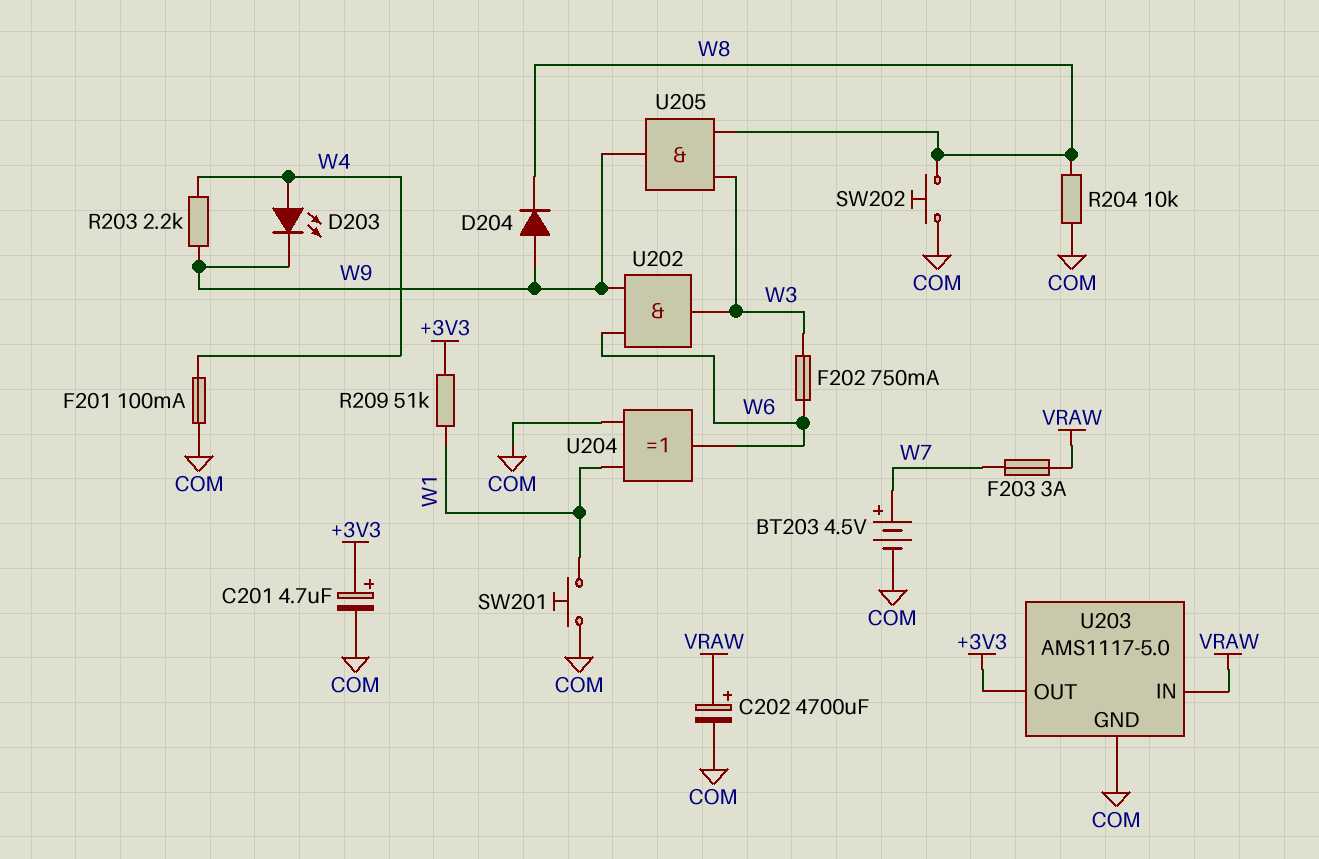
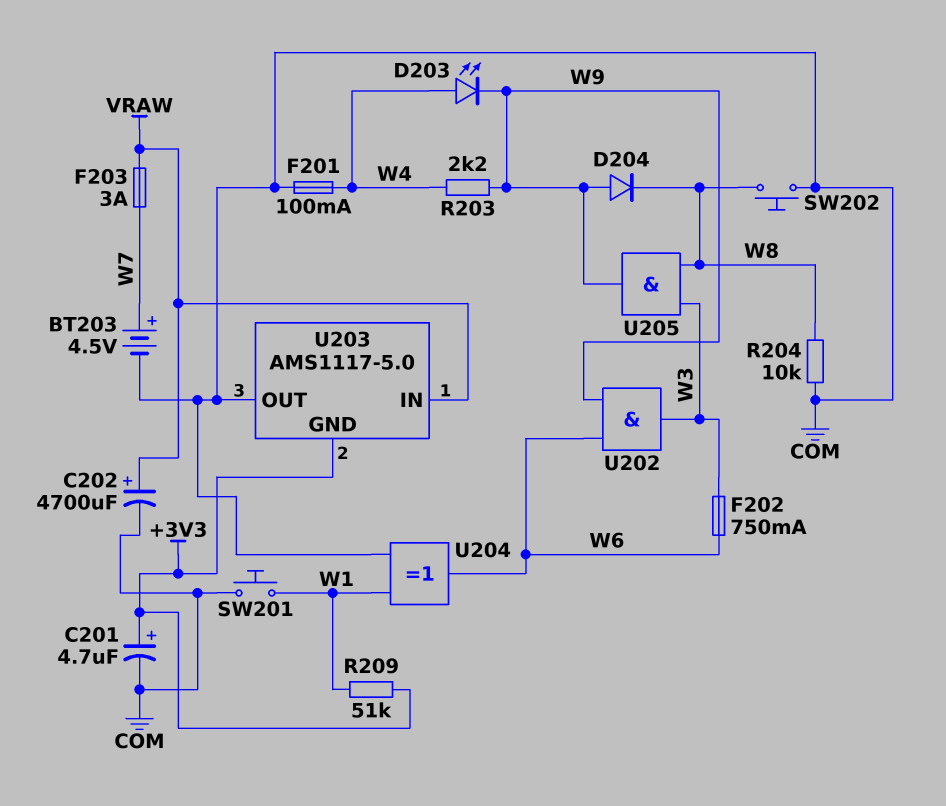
U203 pin GND: COM -> +3V3
U203 pin OUT: +3V3 -> COM

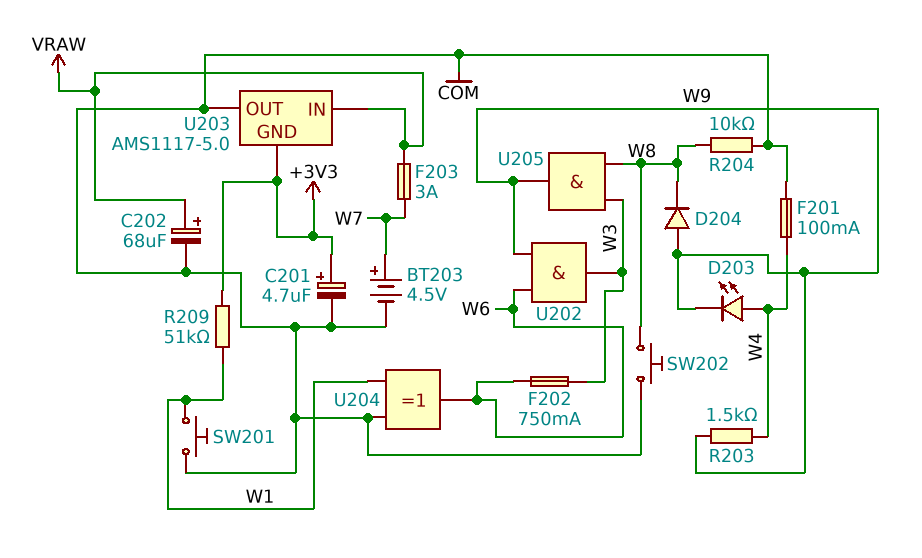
C202: 4700uF (plus VRAW, minus COM) -> 68uF (plus VRAW, minus COM)
R203: 2.2k (W4, W9) -> 1.5k (W4, W9)

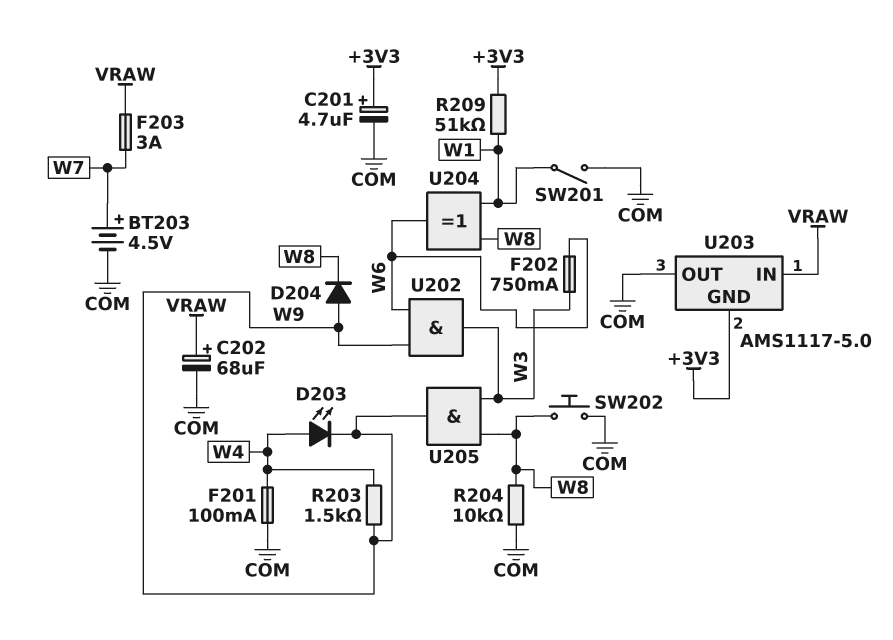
SW201: button (COM, W1) -> switch (COM, W1)
U204: XOR (in COM, in W1, out W6) -> XOR (in W1, in W8, out W6)

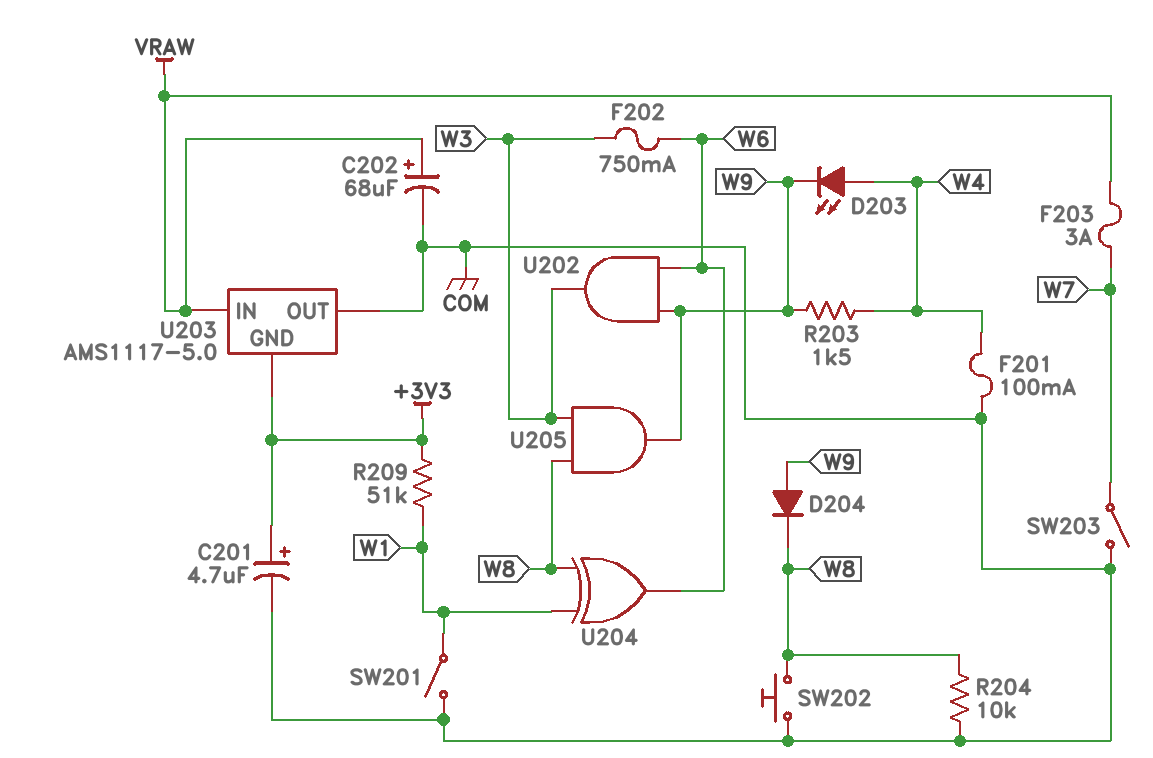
BT203: 4.5V (plus W7, minus COM) -> none
SW203: none -> switch (COM, W7)

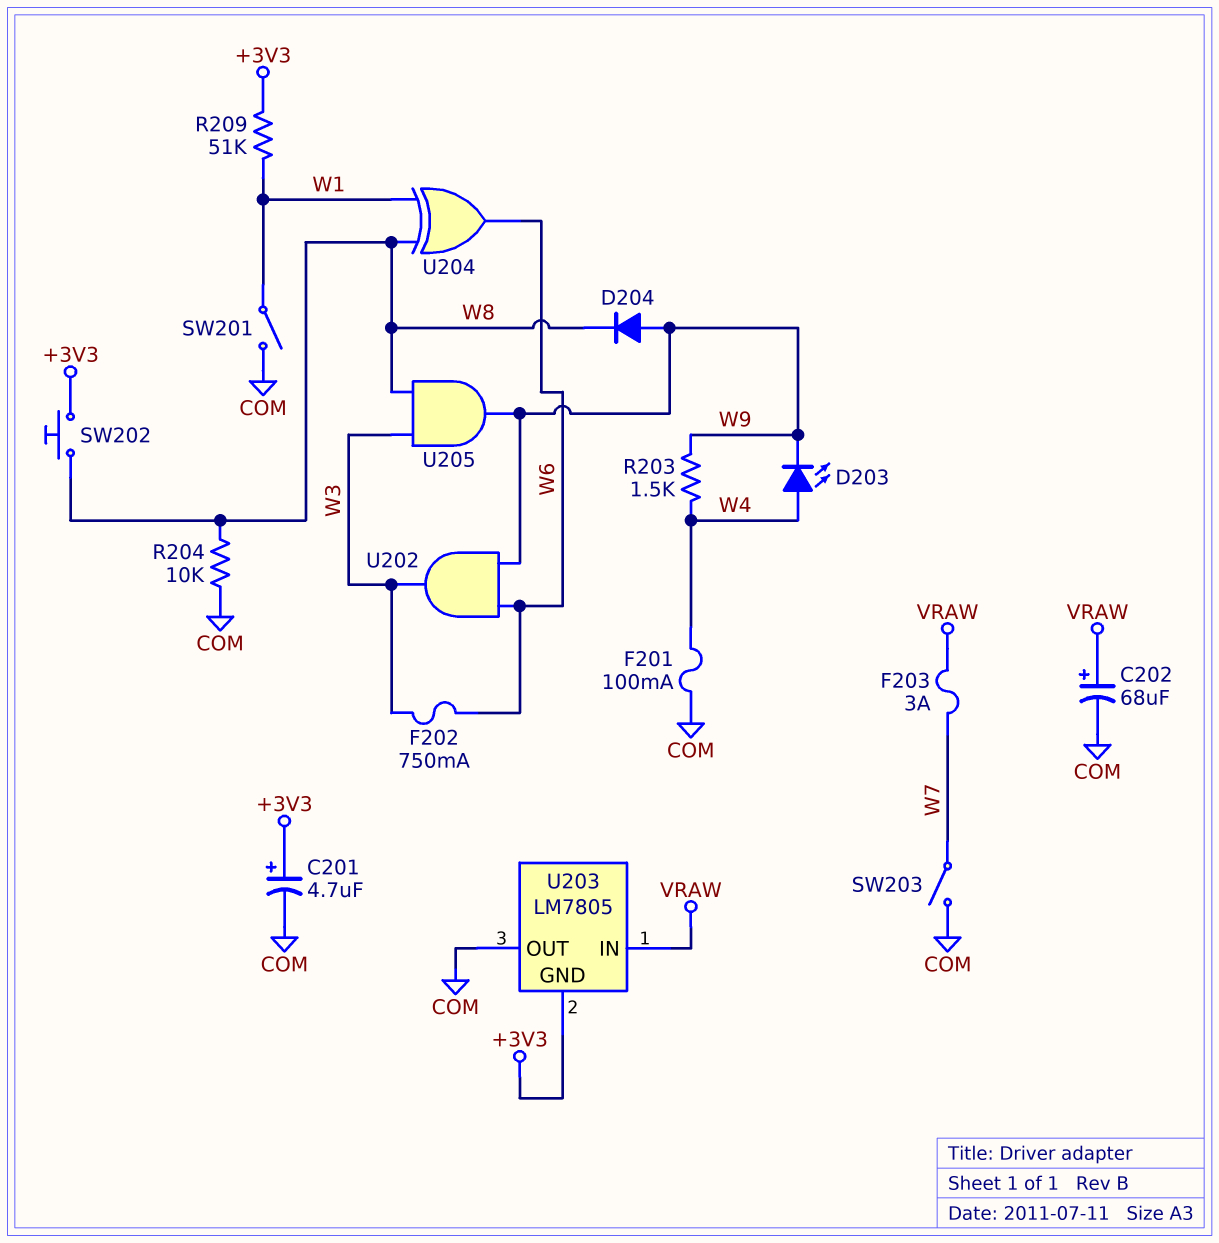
SW202: button (COM, W8) -> button (+3V3, W8)
U203: AMS1117-5.0 -> LM7805

